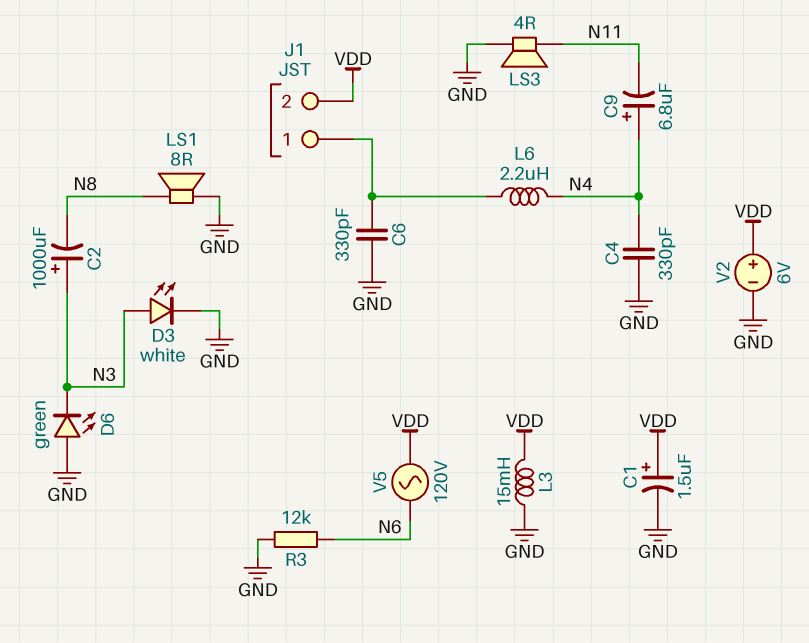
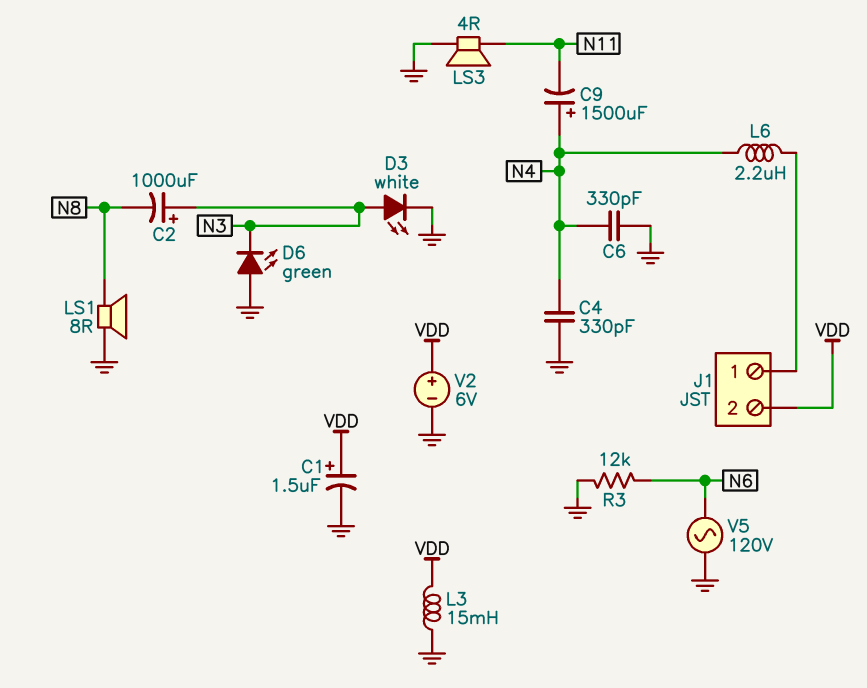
C6: 330pF (GND, J1/1) -> 330pF (GND, N4)
C9: 6.8uF (plus N4, minus N11) -> 1500uF (plus N4, minus N11)
V5: AC 120V (N6, VDD) -> AC 120V (GND, N6)

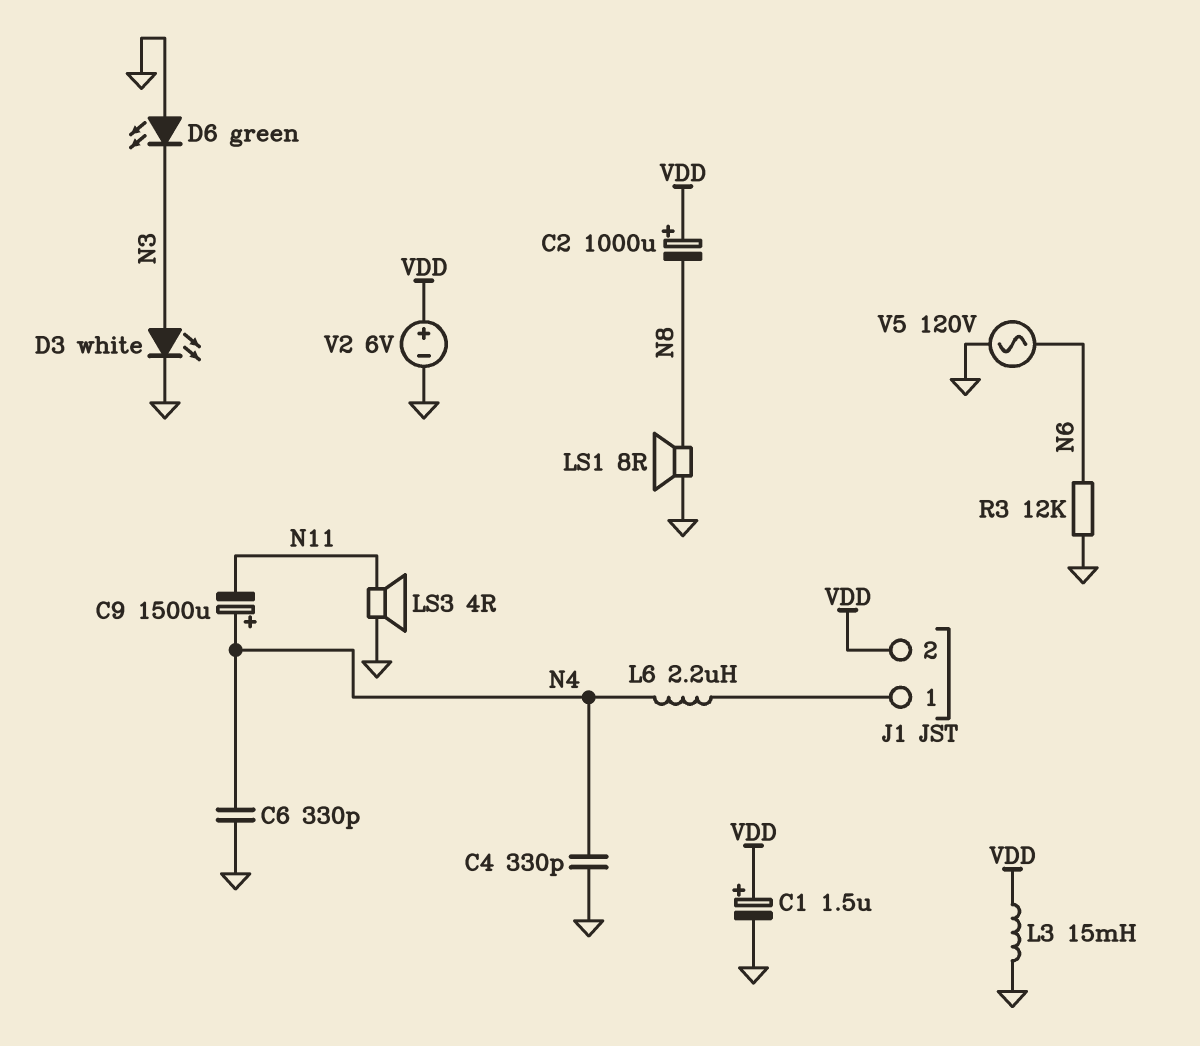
C2: 1000uF (plus N3, minus N8) -> 1000uF (plus VDD, minus N8)

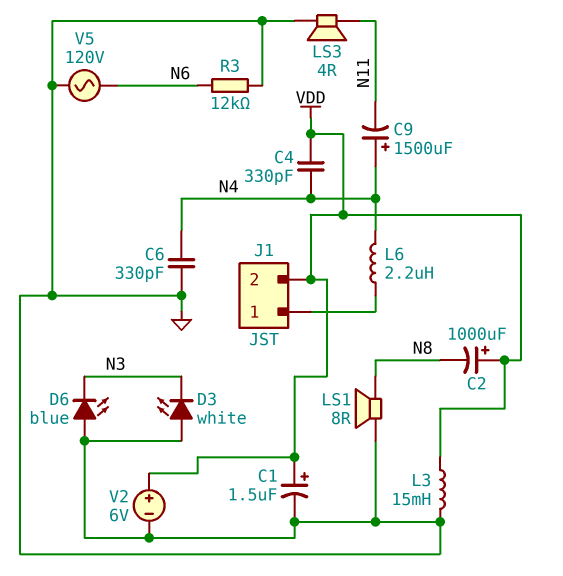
C4: 330pF (GND, N4) -> 330pF (N4, VDD)
D3: LED white (A N3, K GND) -> LED white (A GND, K N3)
D6: LED green (A GND, K N3) -> LED blue (A GND, K N3)

